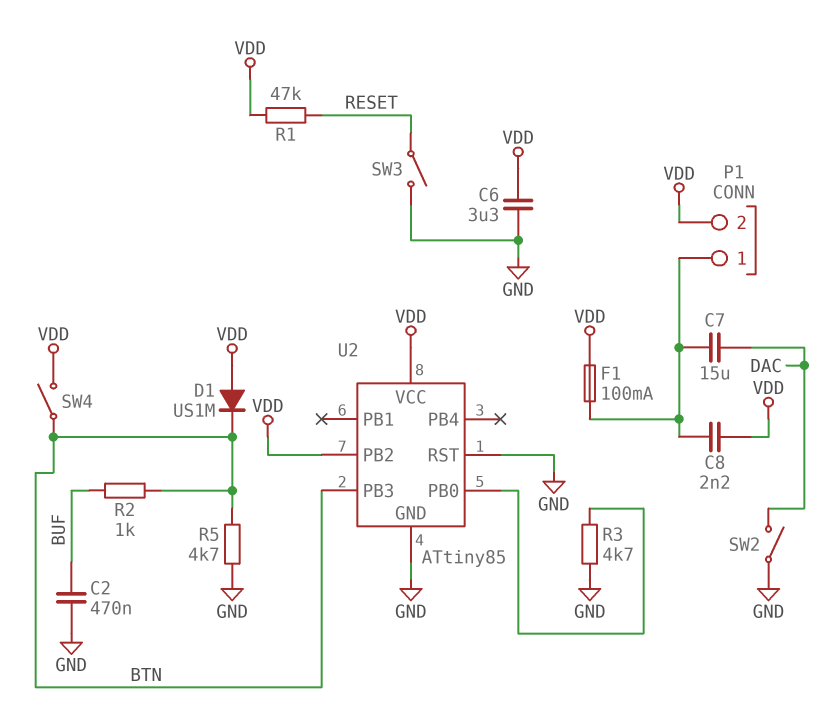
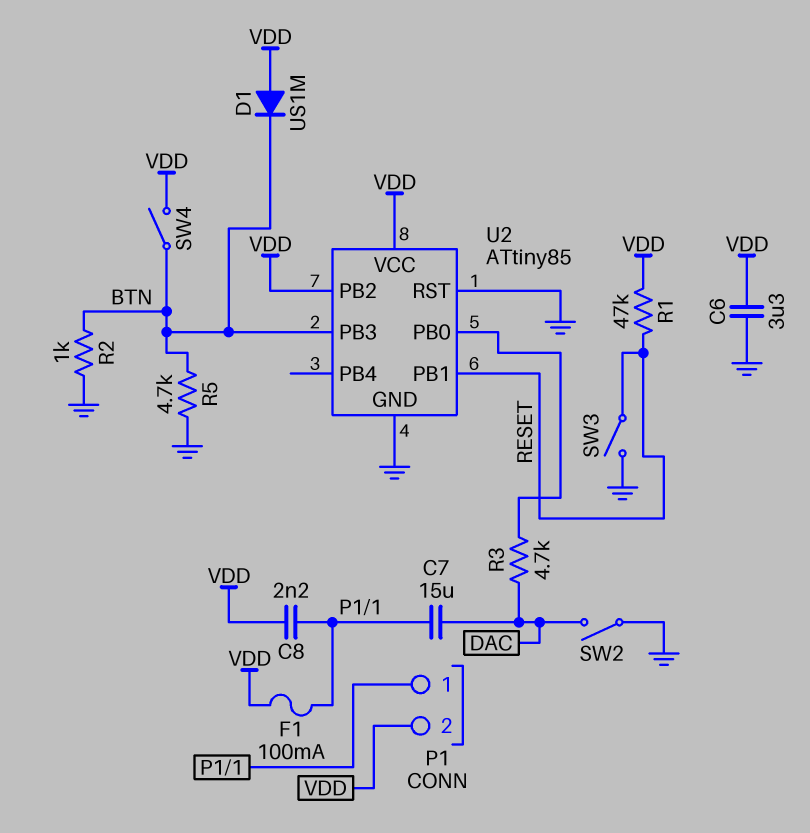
C2: 470nF (BUF, GND) -> none
R2: 1k (BTN, BUF) -> 1k (BTN, GND)
R3: 4.7k (GND, U2/PB0) -> 4.7k (DAC, U2/PB0)
U2 pin PB1: none -> RESET

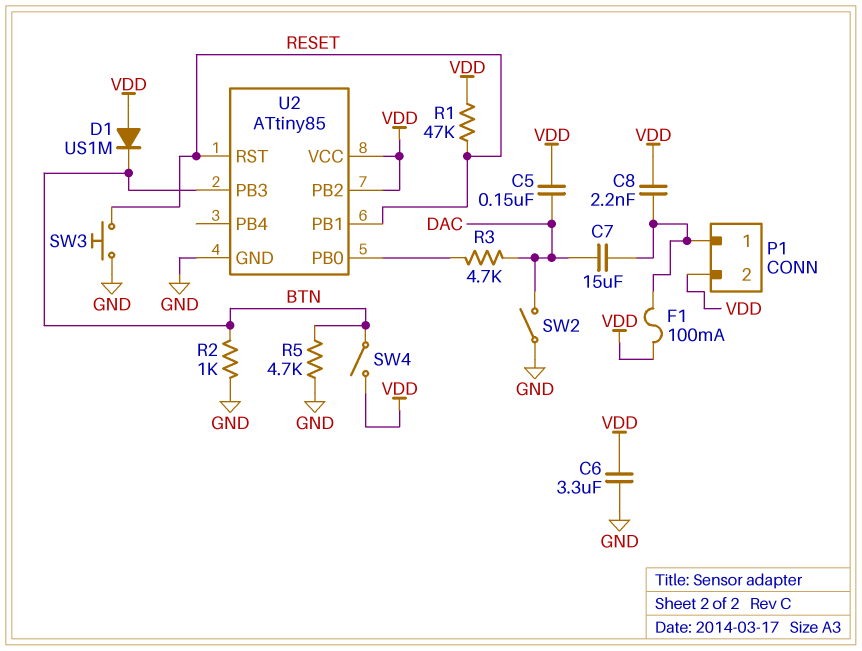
C5: none -> 150nF (DAC, VDD)
SW3: switch (GND, RESET) -> button (GND, RESET)
U2 pin RST: GND -> RESET

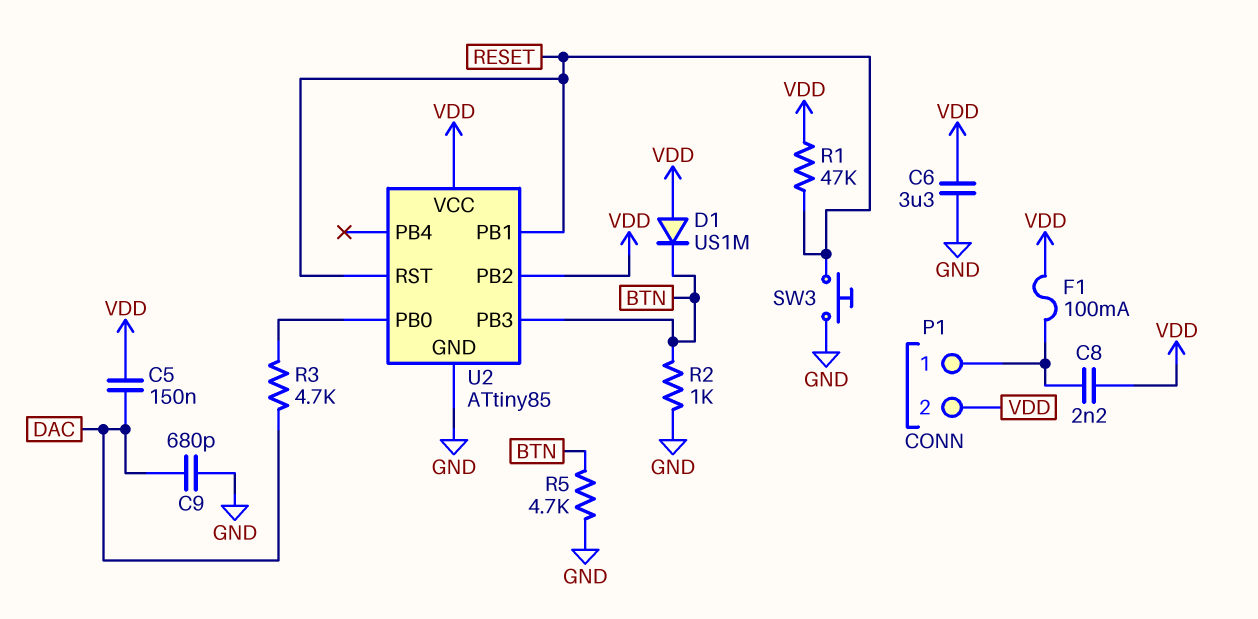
C7: 15uF (DAC, P1/1) -> none
C9: none -> 680pF (DAC, GND)
SW2: switch (DAC, GND) -> none
SW4: switch (BTN, VDD) -> none

